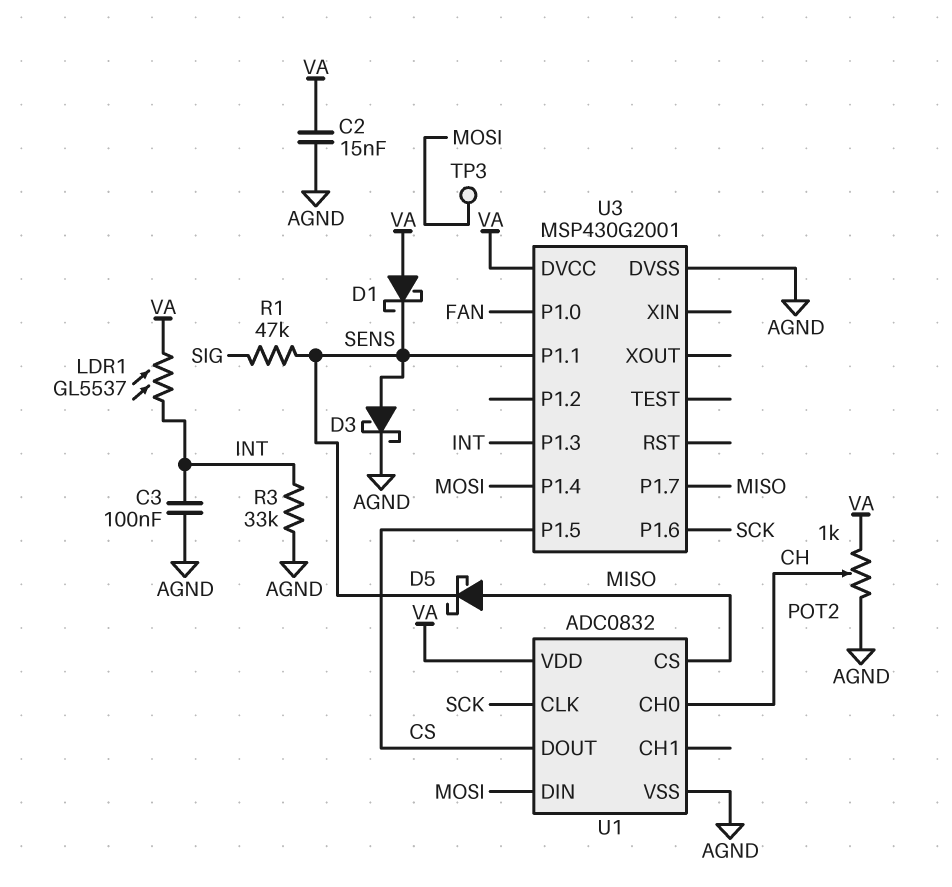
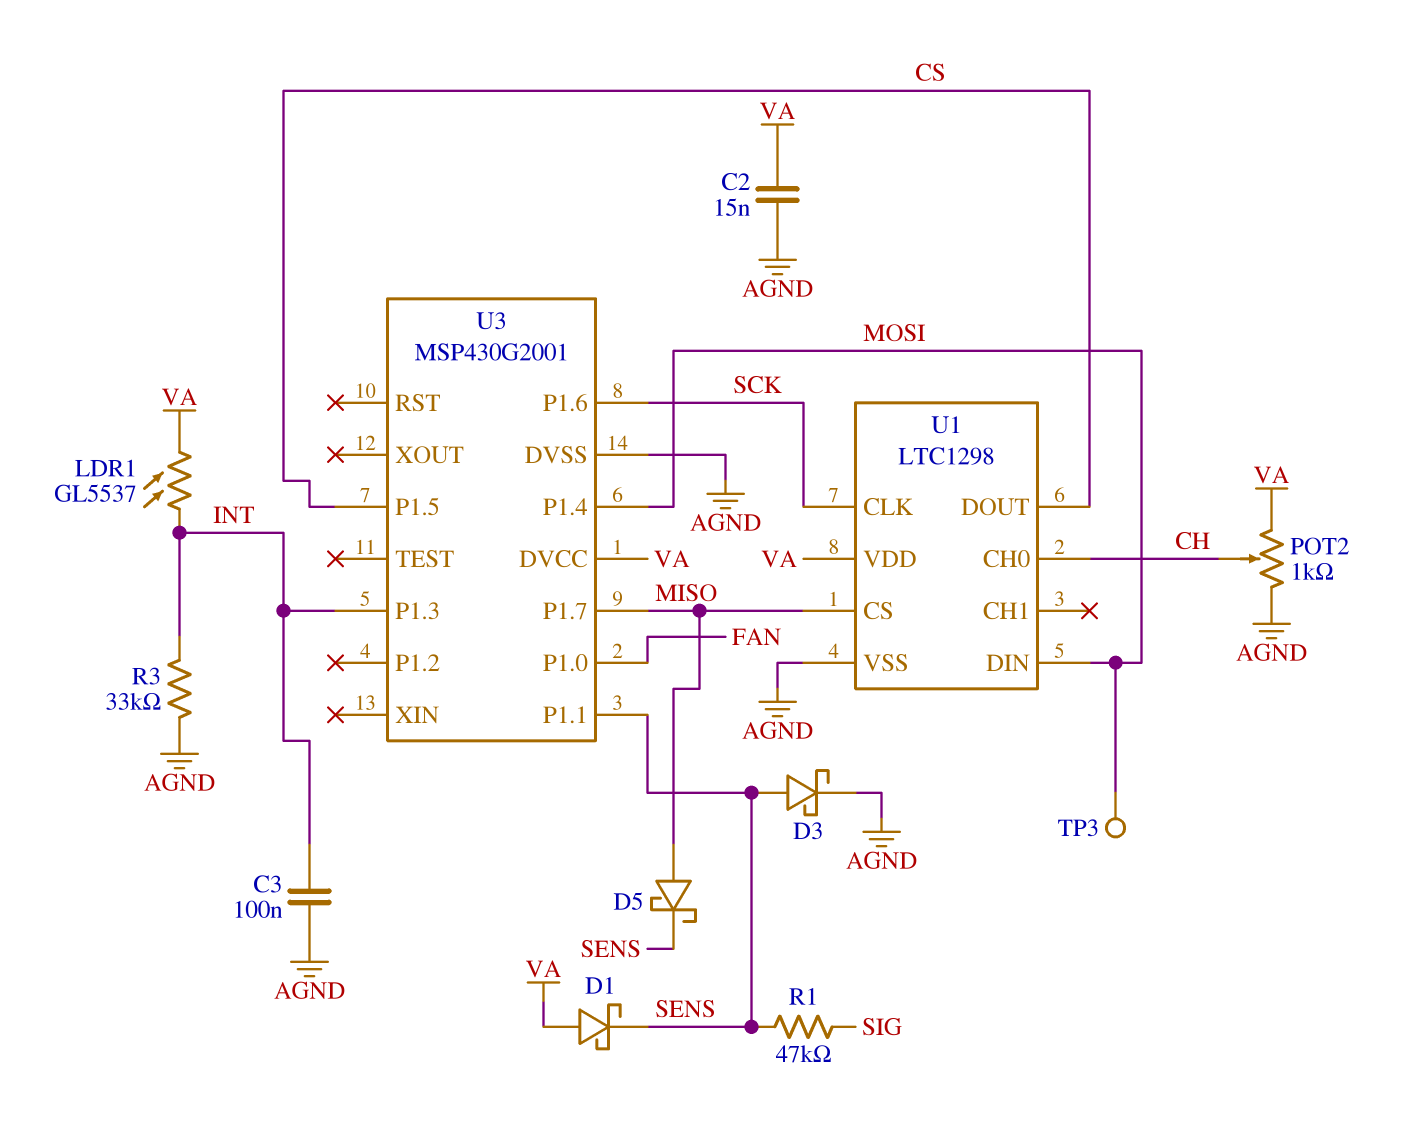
U1: ADC0832 -> LTC1298

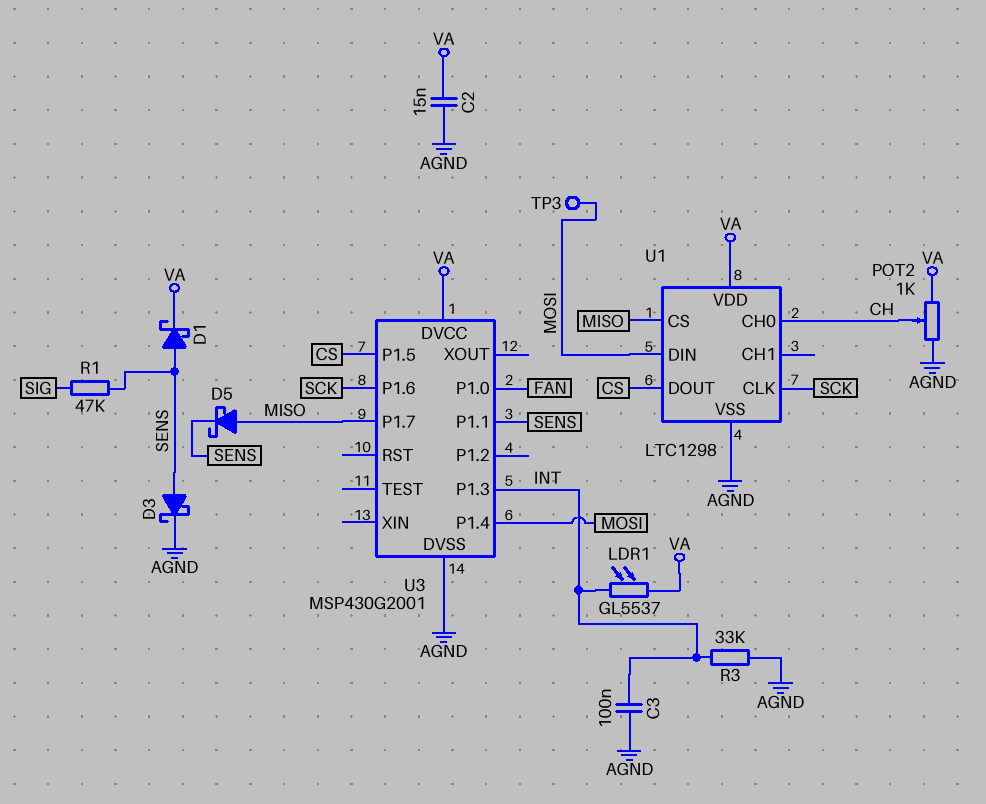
D1: schottky (A VA, K SENS) -> schottky (A SENS, K VA)

